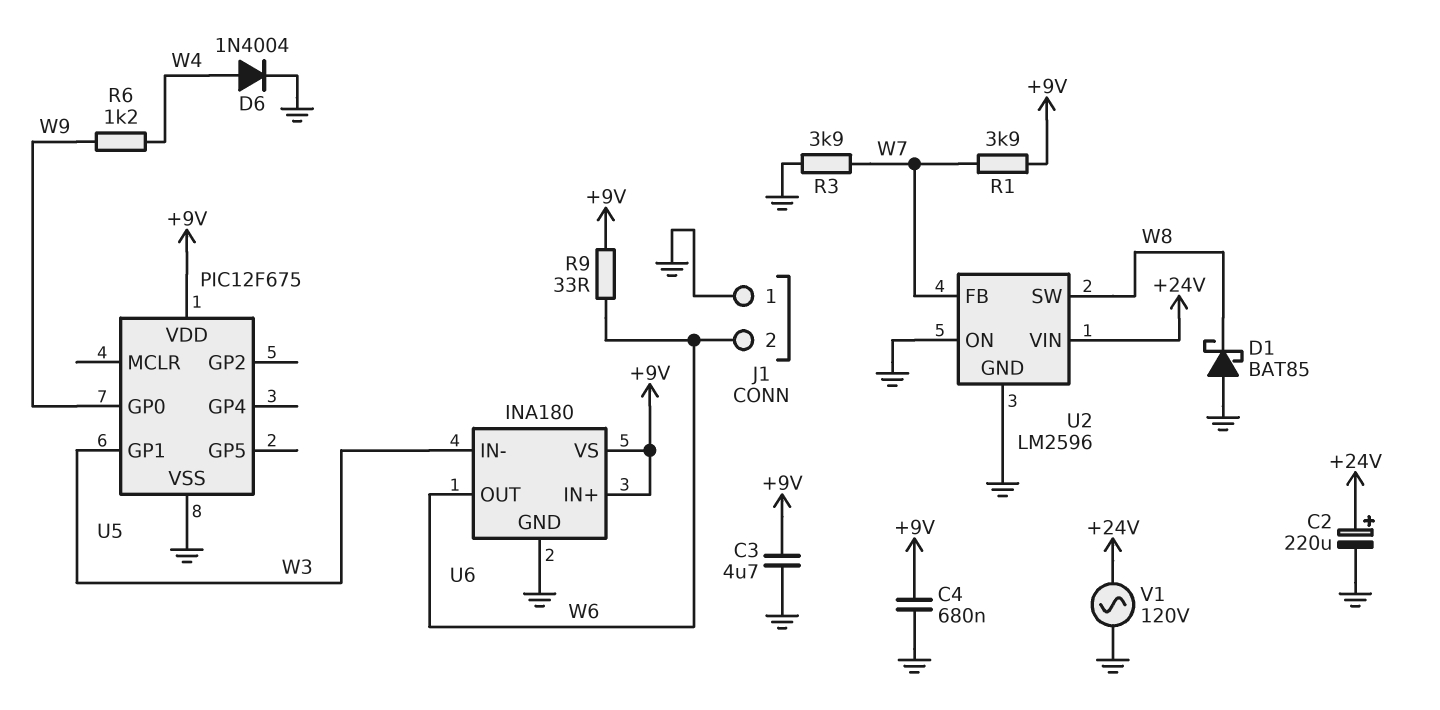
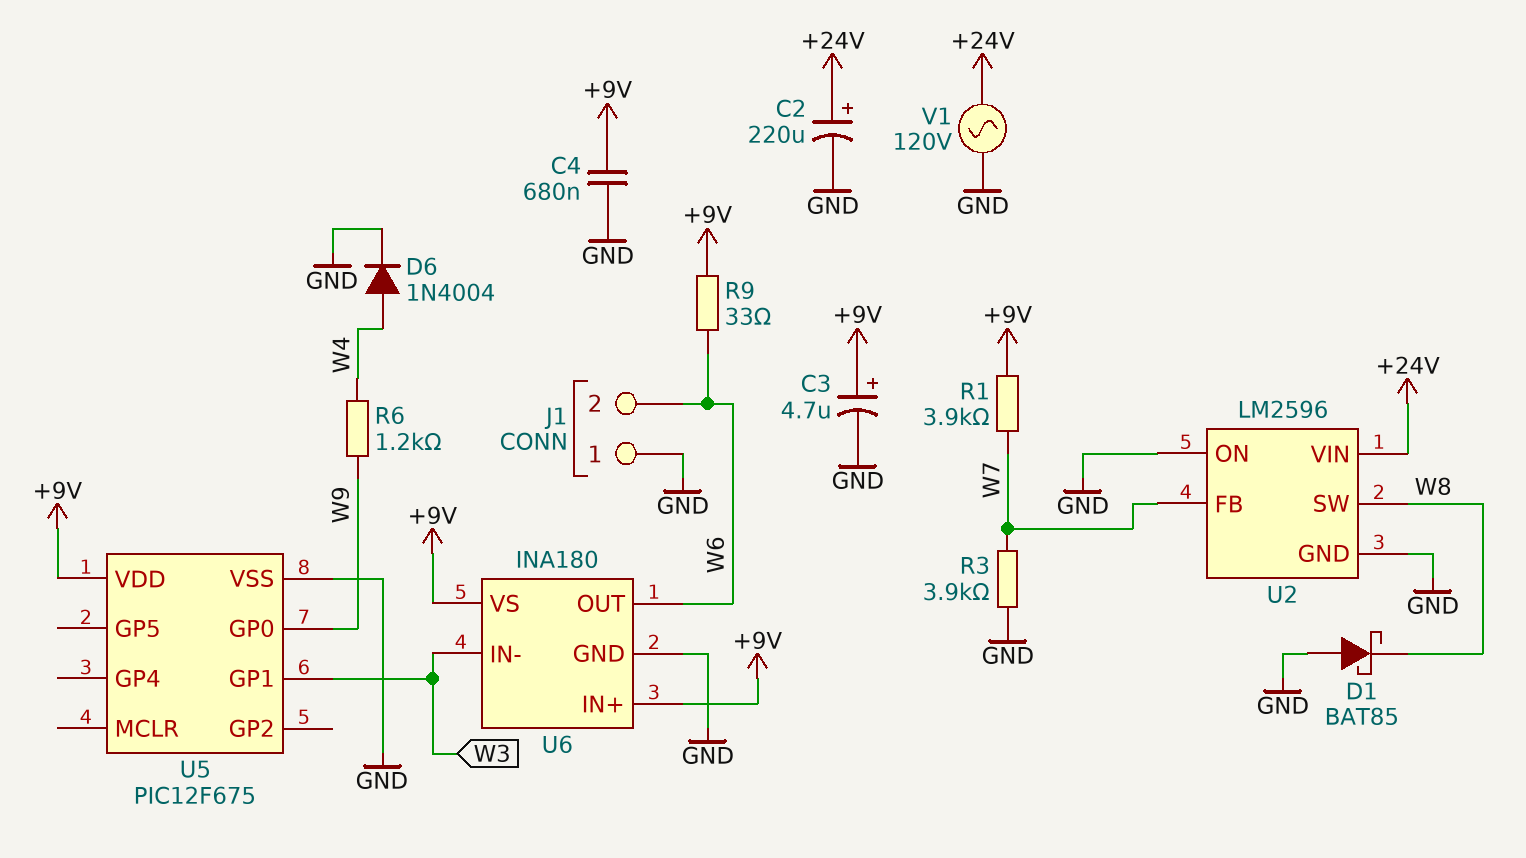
C3: 4.7uF (+9V, GND) -> 4.7uF (plus +9V, minus GND)

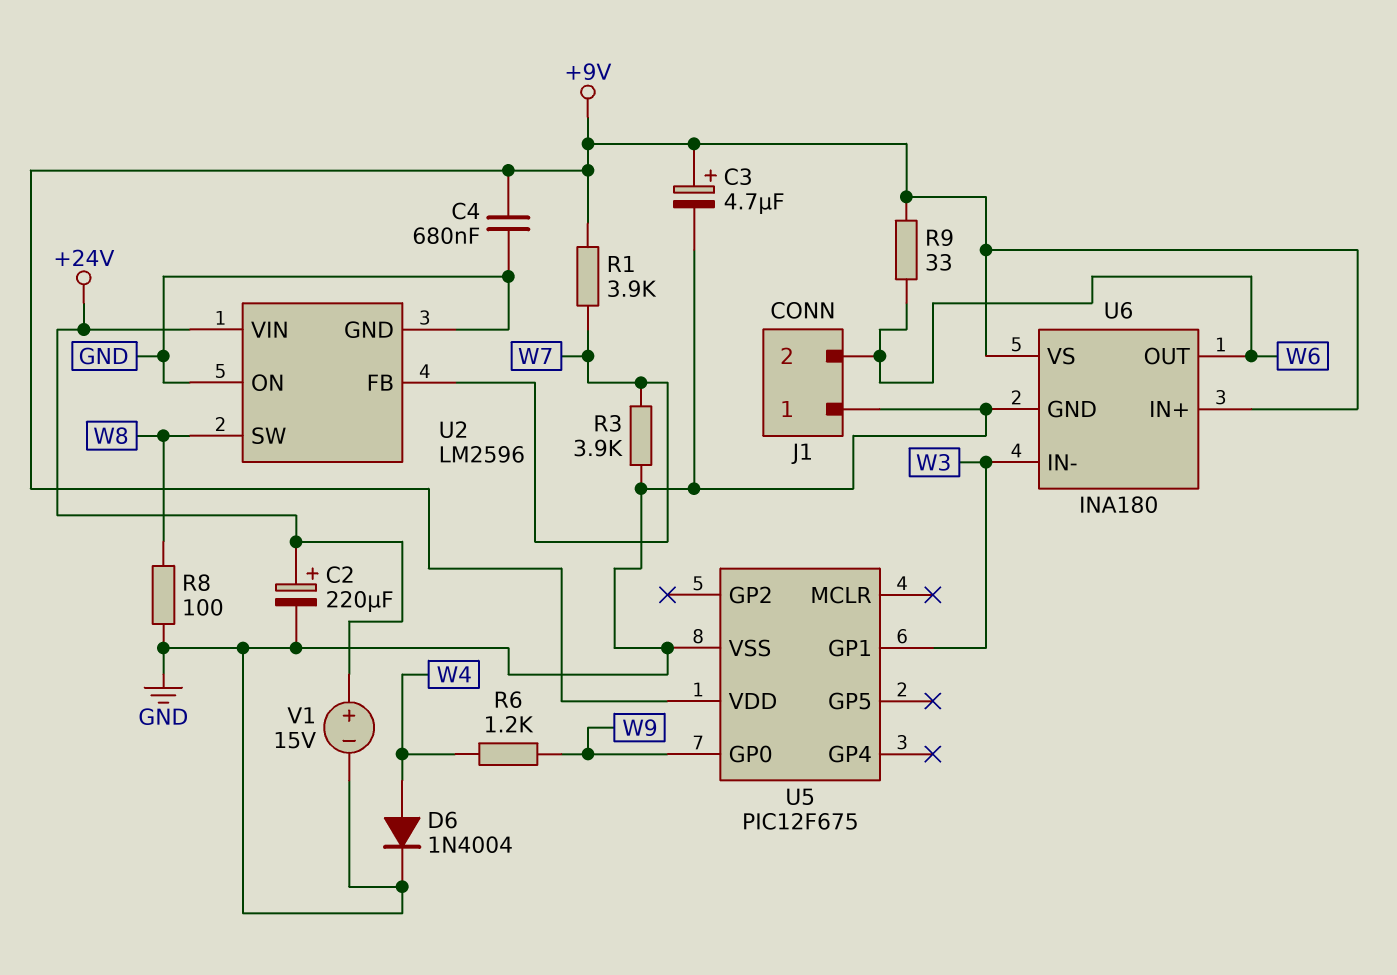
D1: schottky BAT85 (A GND, K W8) -> none
R8: none -> 100 (GND, W8)
V1: AC 120V (+24V, GND) -> 15V (plus +24V, minus GND)

